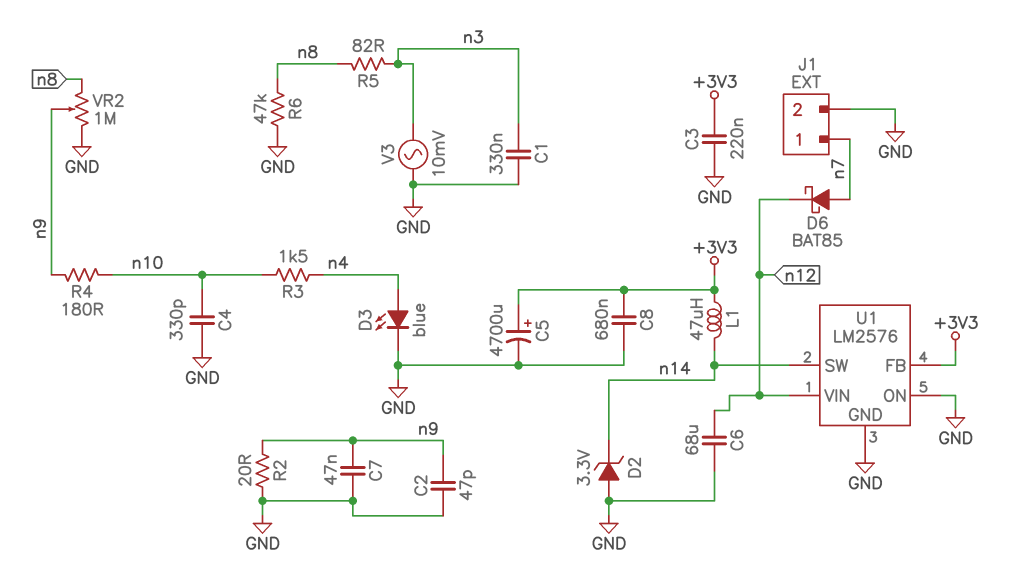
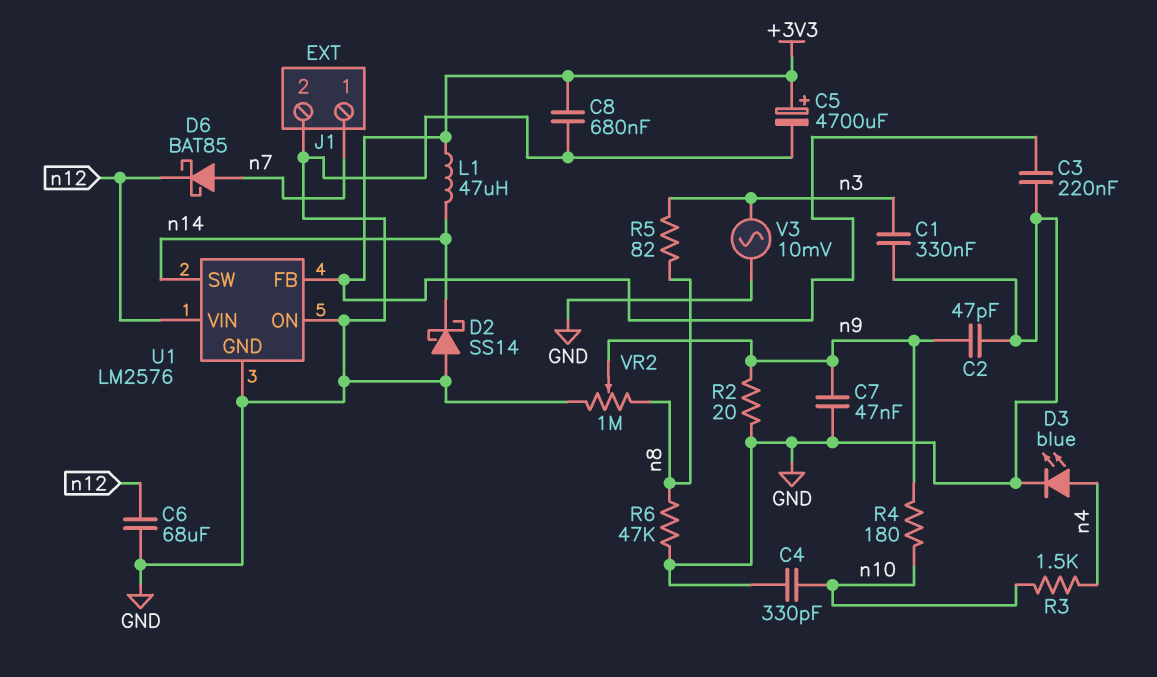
D2: zener 3.3V (A GND, K n14) -> schottky SS14 (A GND, K n14)

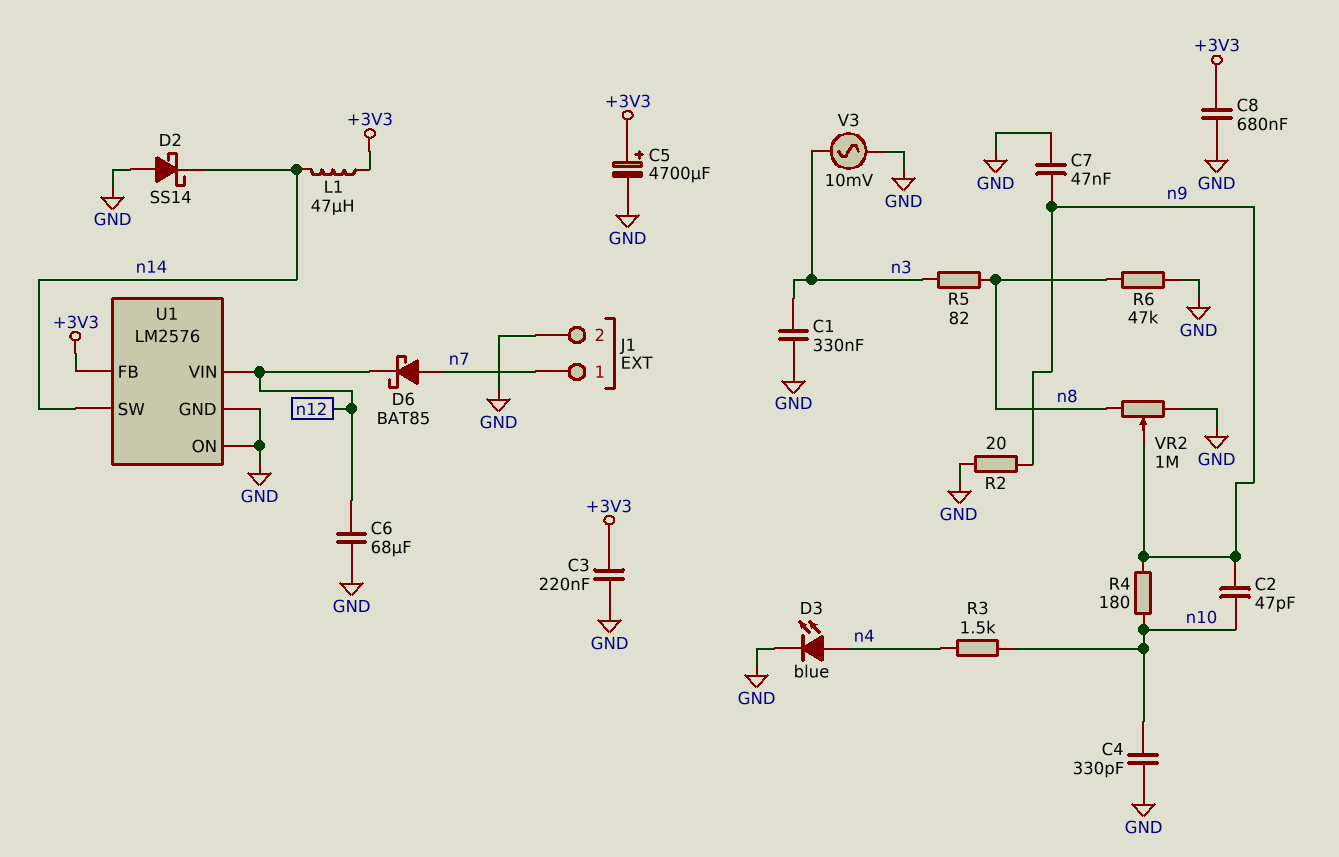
C2: 47pF (GND, n9) -> 47pF (n9, n10)

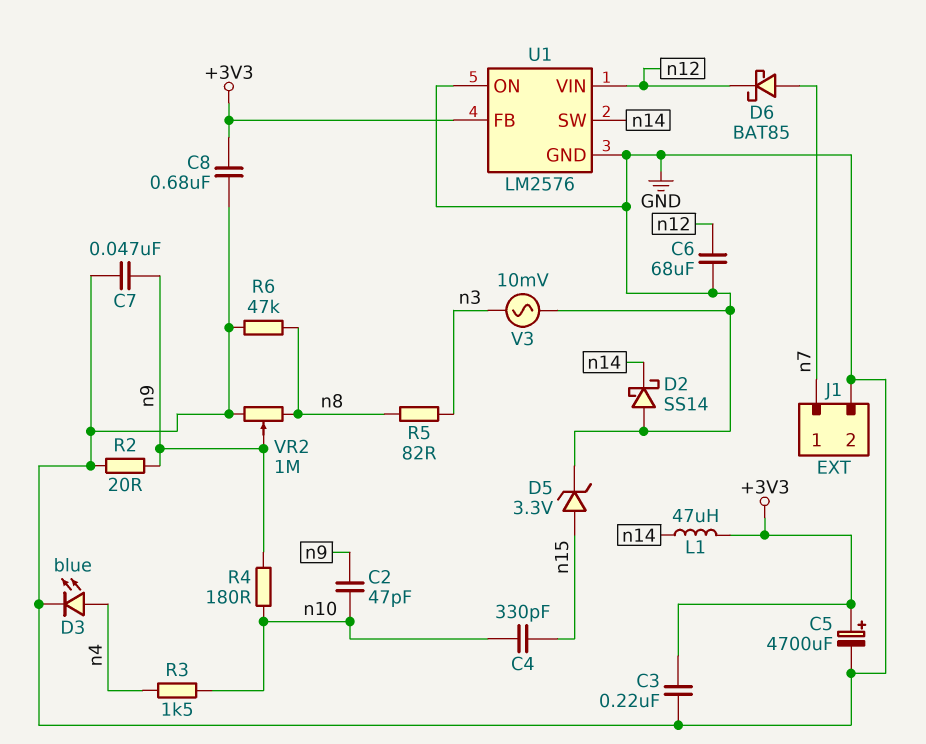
C1: 330nF (GND, n3) -> none
C4: 330pF (GND, n10) -> 330pF (n10, n15)
D5: none -> zener 3.3V (A n15, K GND)

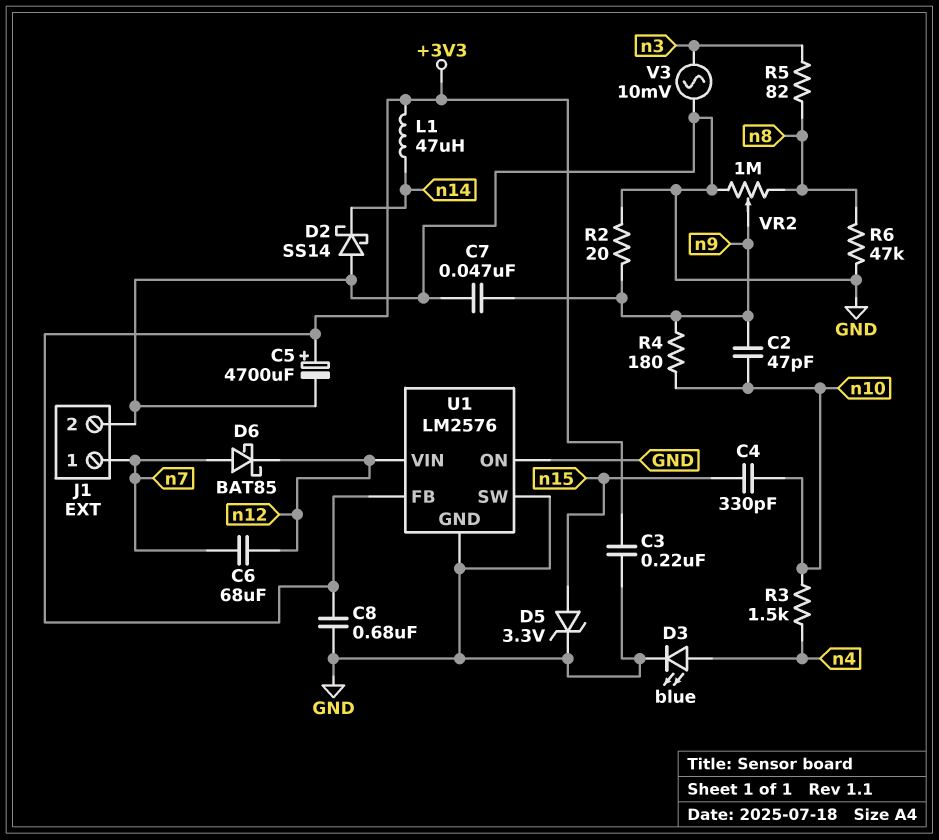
C6: 68uF (GND, n12) -> 68uF (n7, n12)
U1 pin SW: n14 -> GND

